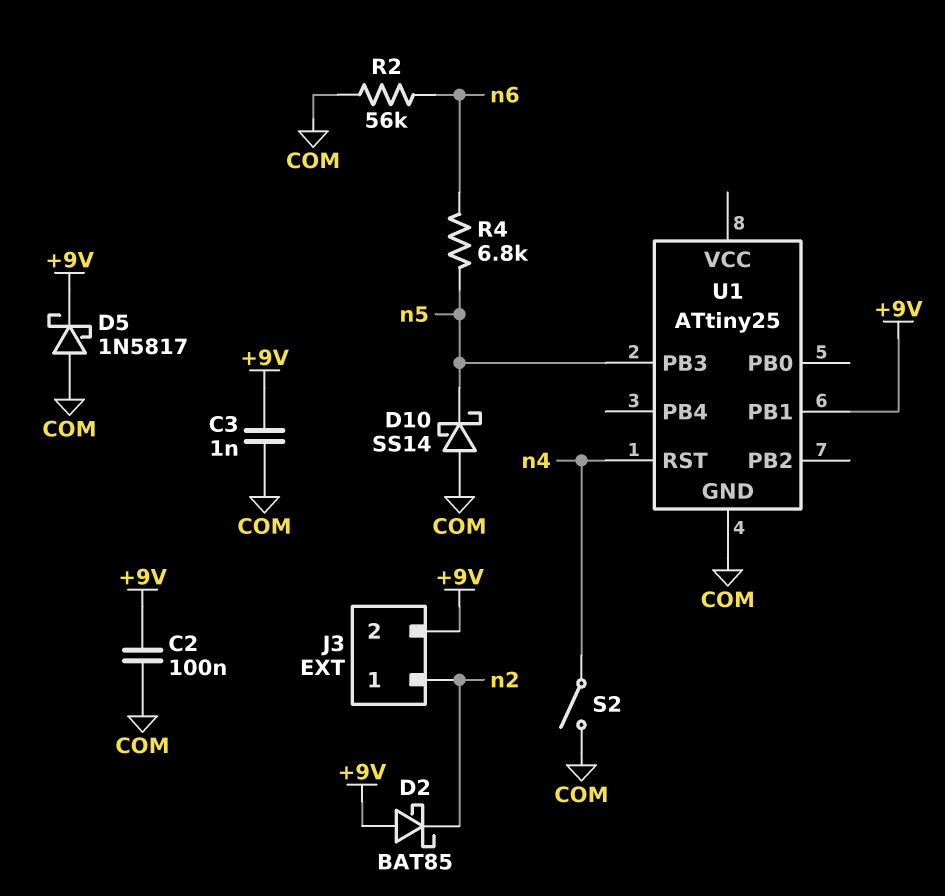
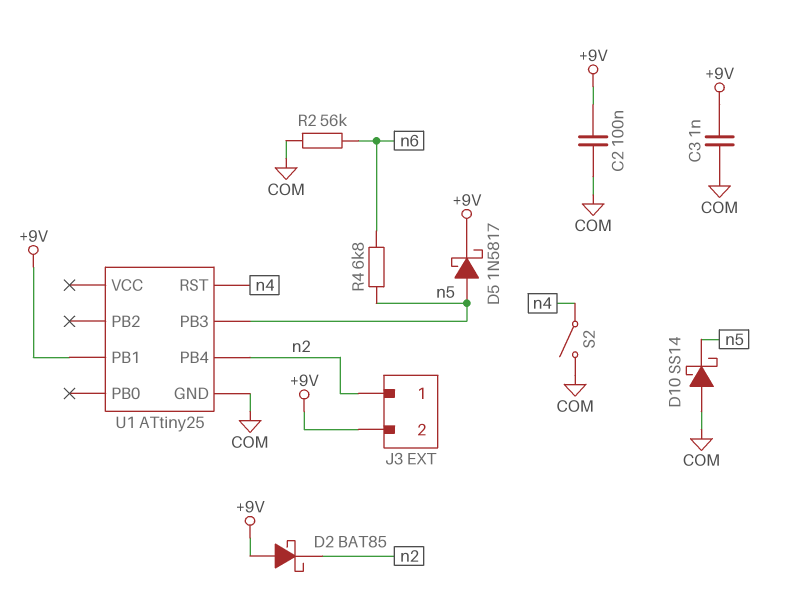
D5: schottky 1N5817 (A COM, K +9V) -> schottky 1N5817 (A n5, K +9V)
U1 pin PB4: none -> n2

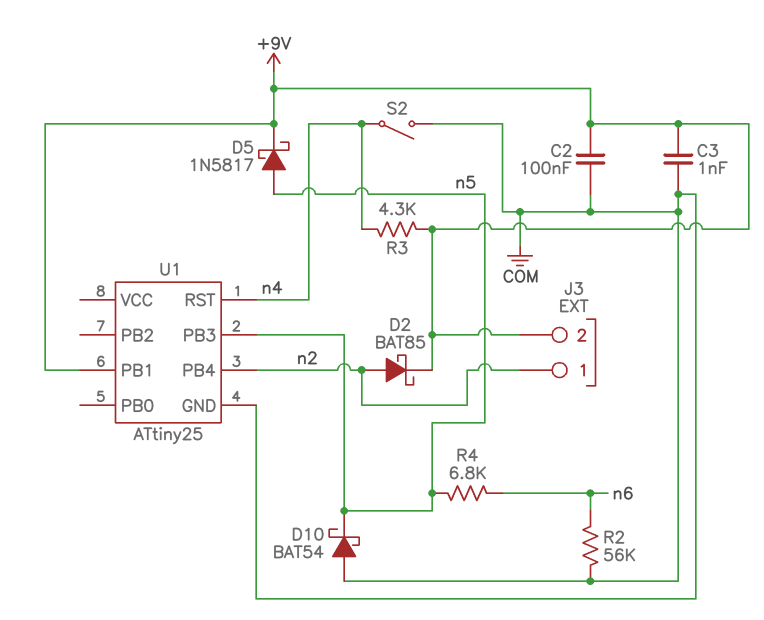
D2: schottky BAT85 (A +9V, K n2) -> schottky BAT85 (A n2, K +9V)
D10: schottky SS14 (A COM, K n5) -> schottky BAT54 (A COM, K n5)
R3: none -> 4.3k (+9V, n4)

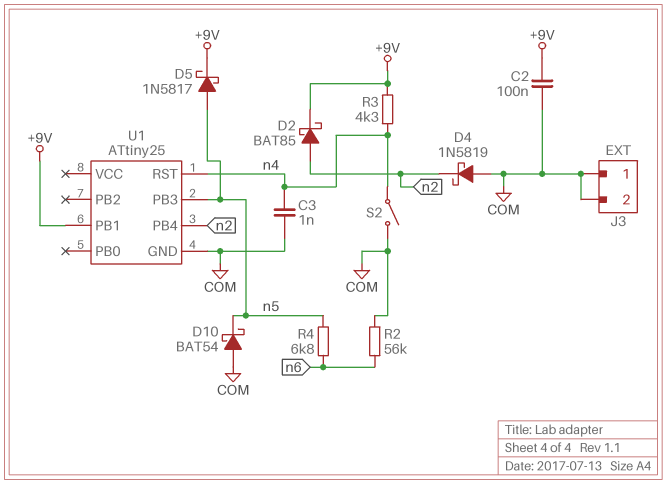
C3: 1nF (+9V, COM) -> 1nF (COM, n4)
D4: none -> schottky 1N5819 (A COM, K n2)
J3 pin 1: n2 -> COM
J3 pin 2: +9V -> COM

